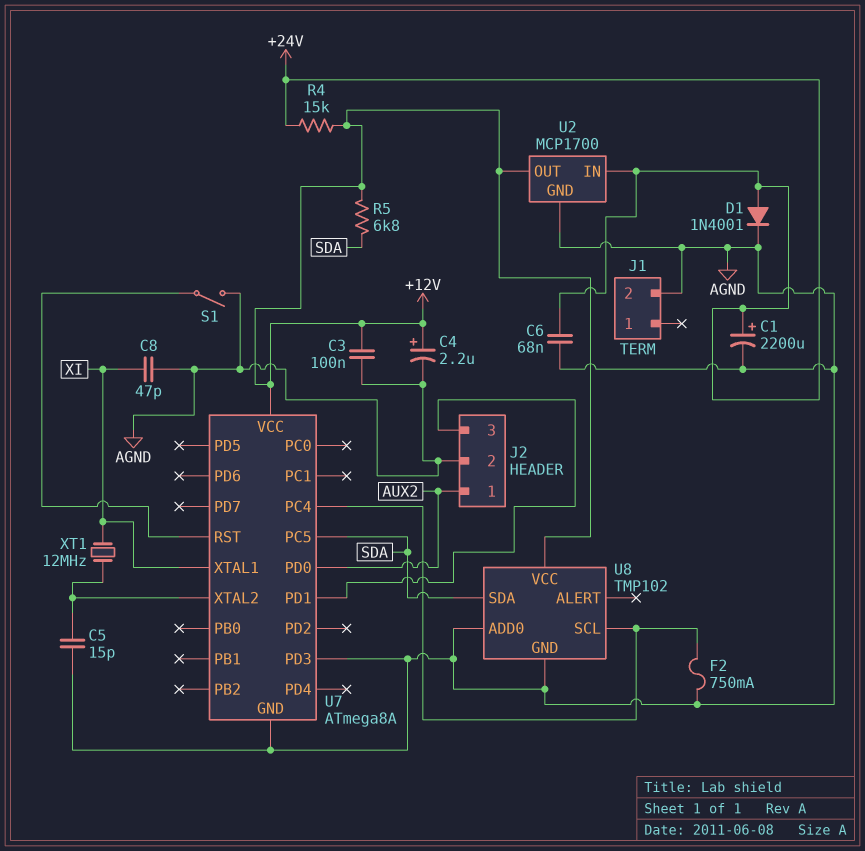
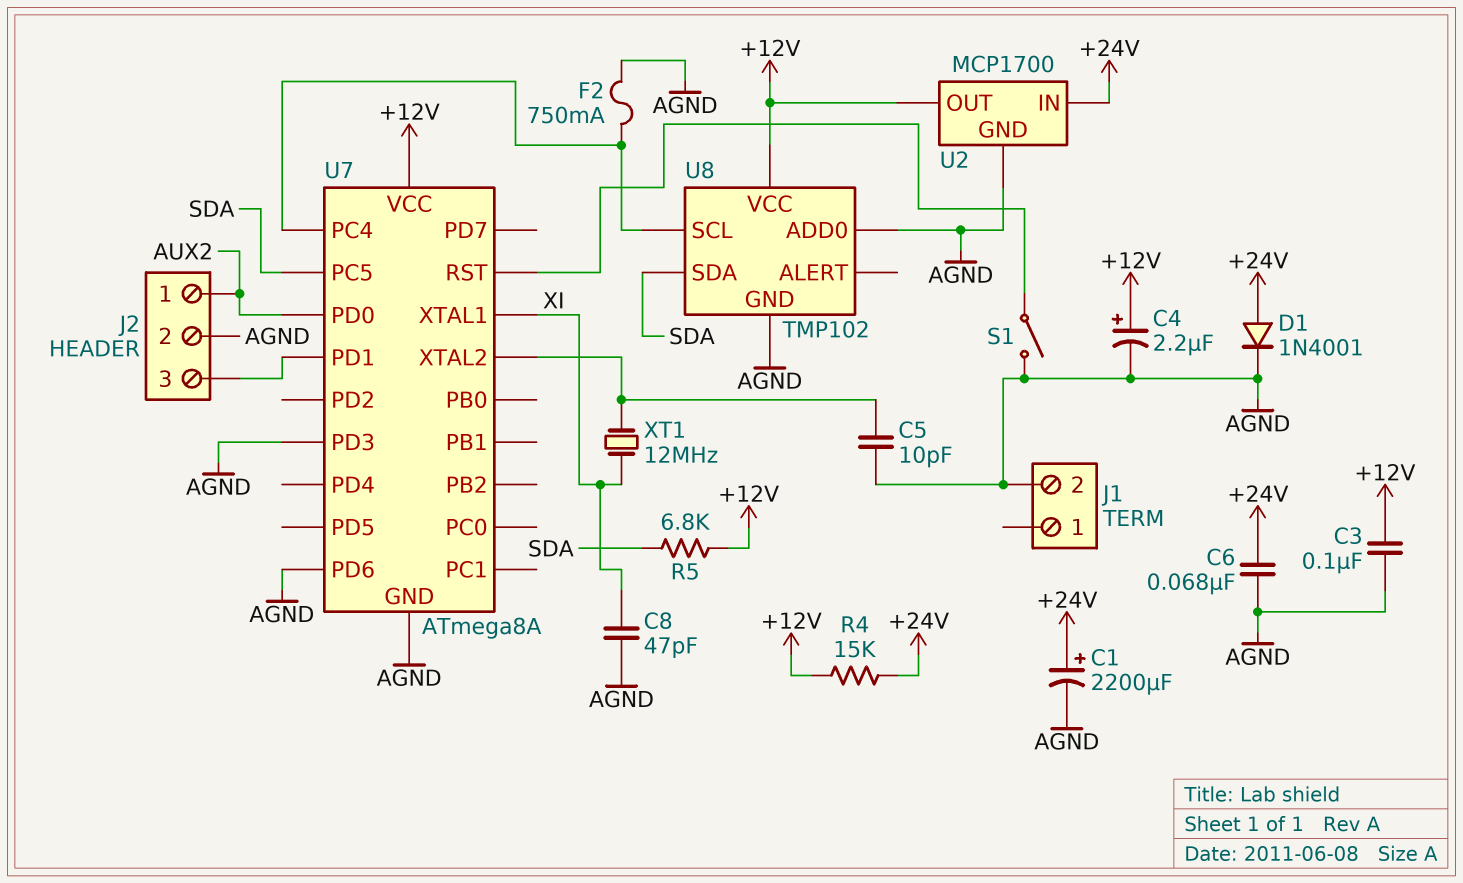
C5: 15pF (AGND, U7/XTAL2) -> 10pF (AGND, U7/XTAL2)
U7 pin PD6: none -> AGND

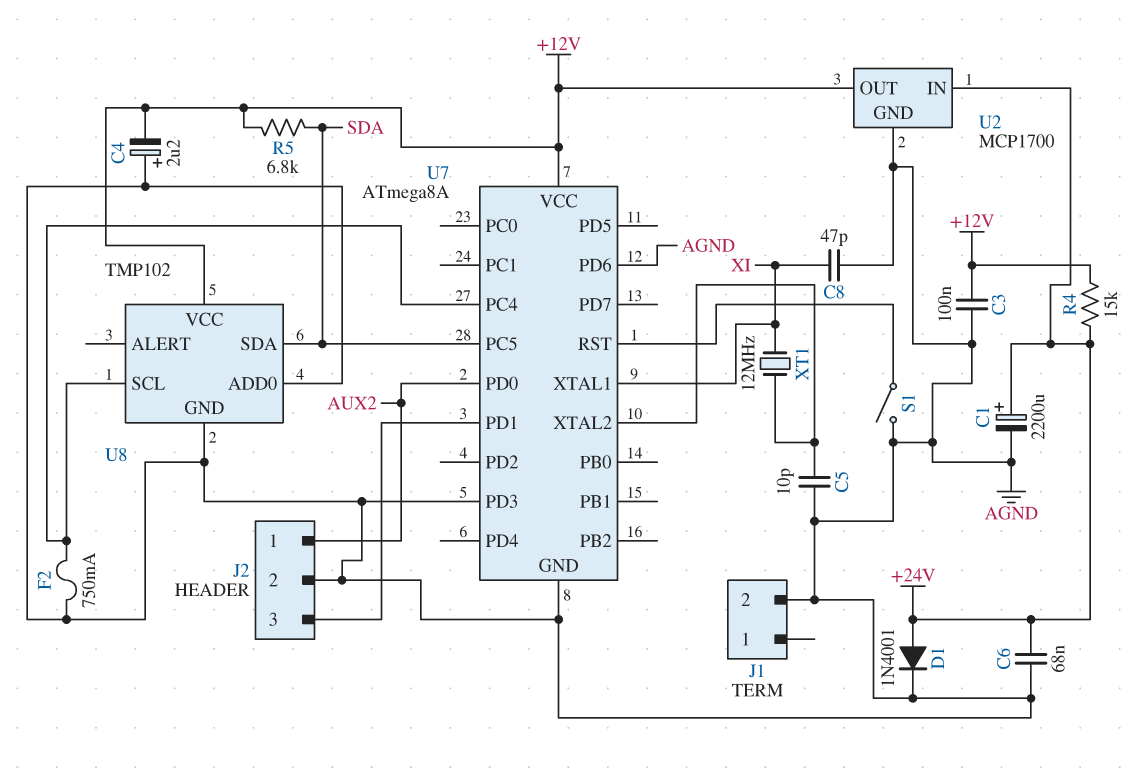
C4: 2.2uF (plus +12V, minus AGND) -> 2.2uF (plus AGND, minus +12V)

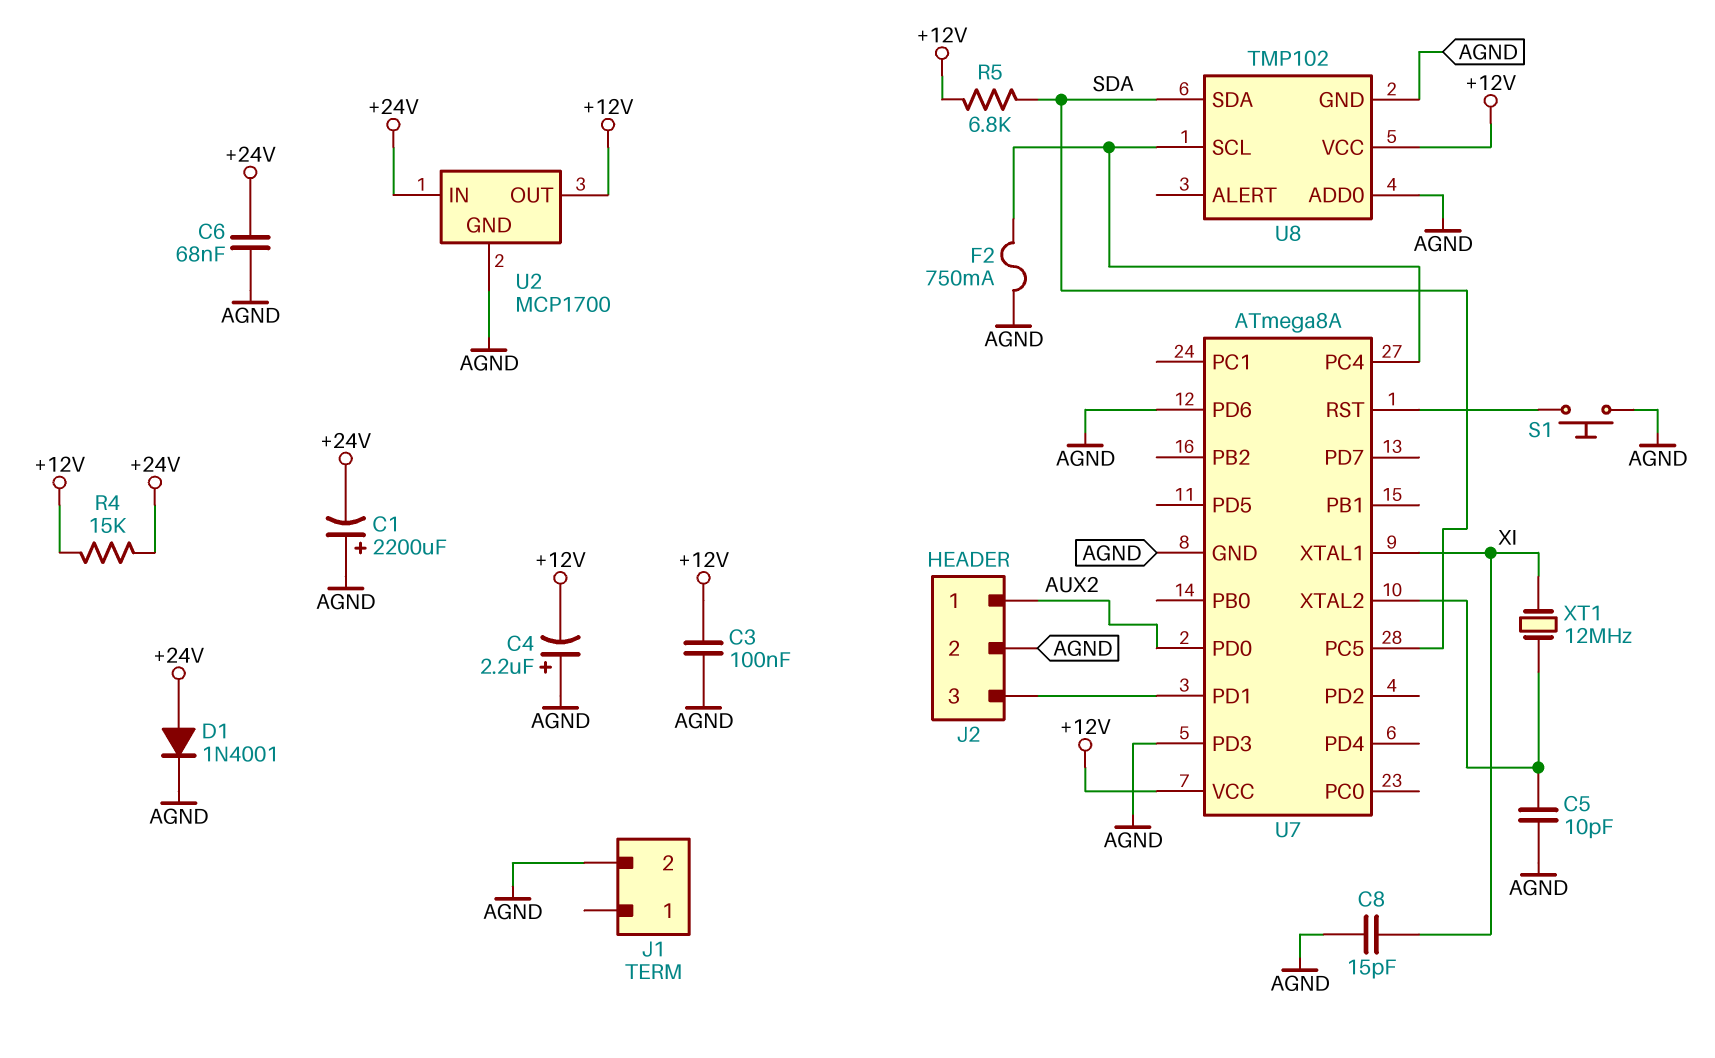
C1: 2200uF (plus +24V, minus AGND) -> 2200uF (plus AGND, minus +24V)
C8: 47pF (AGND, XI) -> 15pF (AGND, XI)
S1: switch (AGND, U7/RST) -> button (AGND, U7/RST)

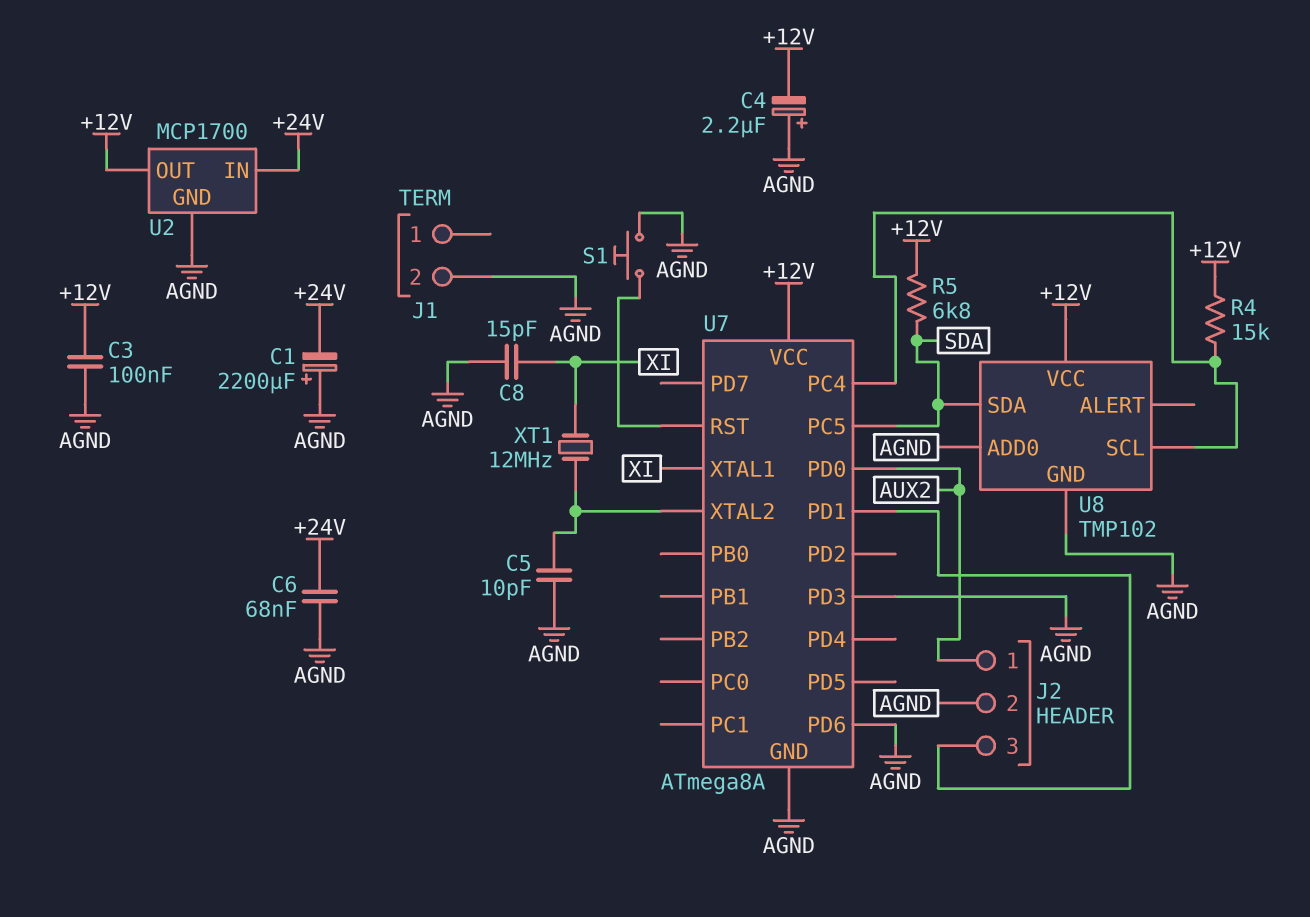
D1: diode 1N4001 (A +24V, K AGND) -> none
F2: 750mA (AGND, U7/PC4) -> none
R4: 15k (+12V, +24V) -> 15k (+12V, U7/PC4)

